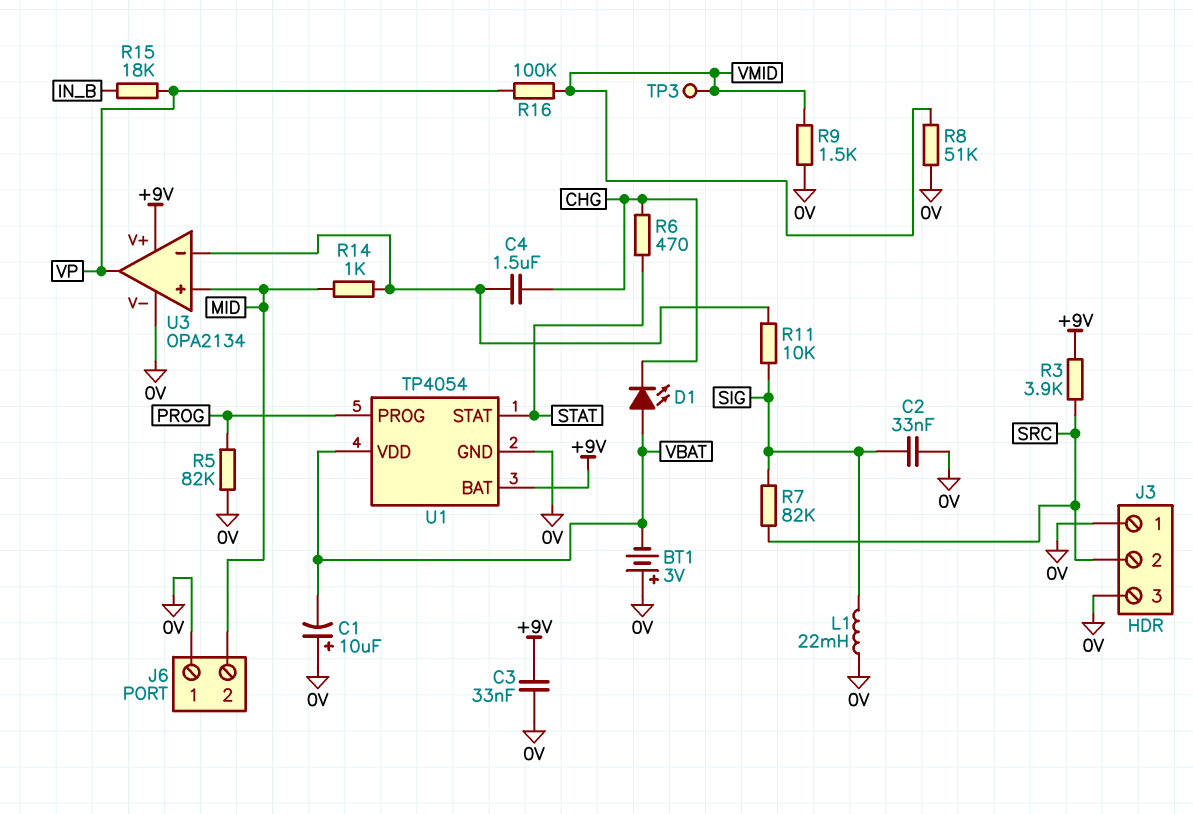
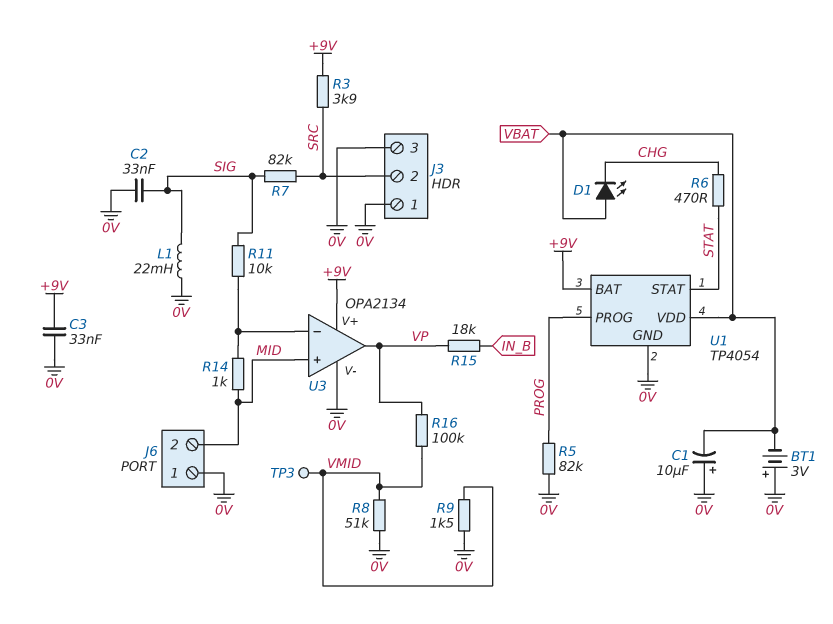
C4: 1.5uF (CHG, U3/in-) -> none

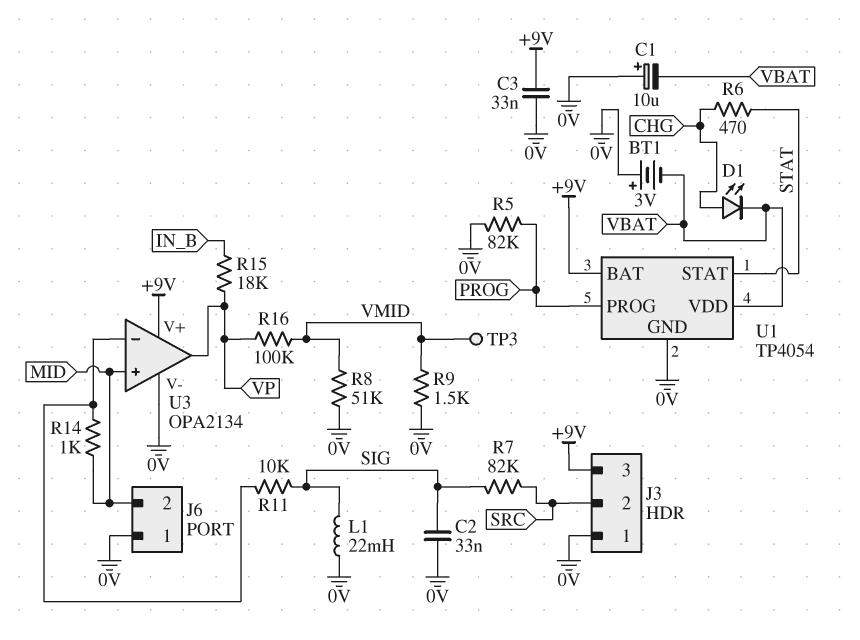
D1: LED (A VBAT, K CHG) -> LED (A CHG, K VBAT)
J3 pin 3: 0V -> +9V
R3: 3.9k (+9V, SRC) -> none

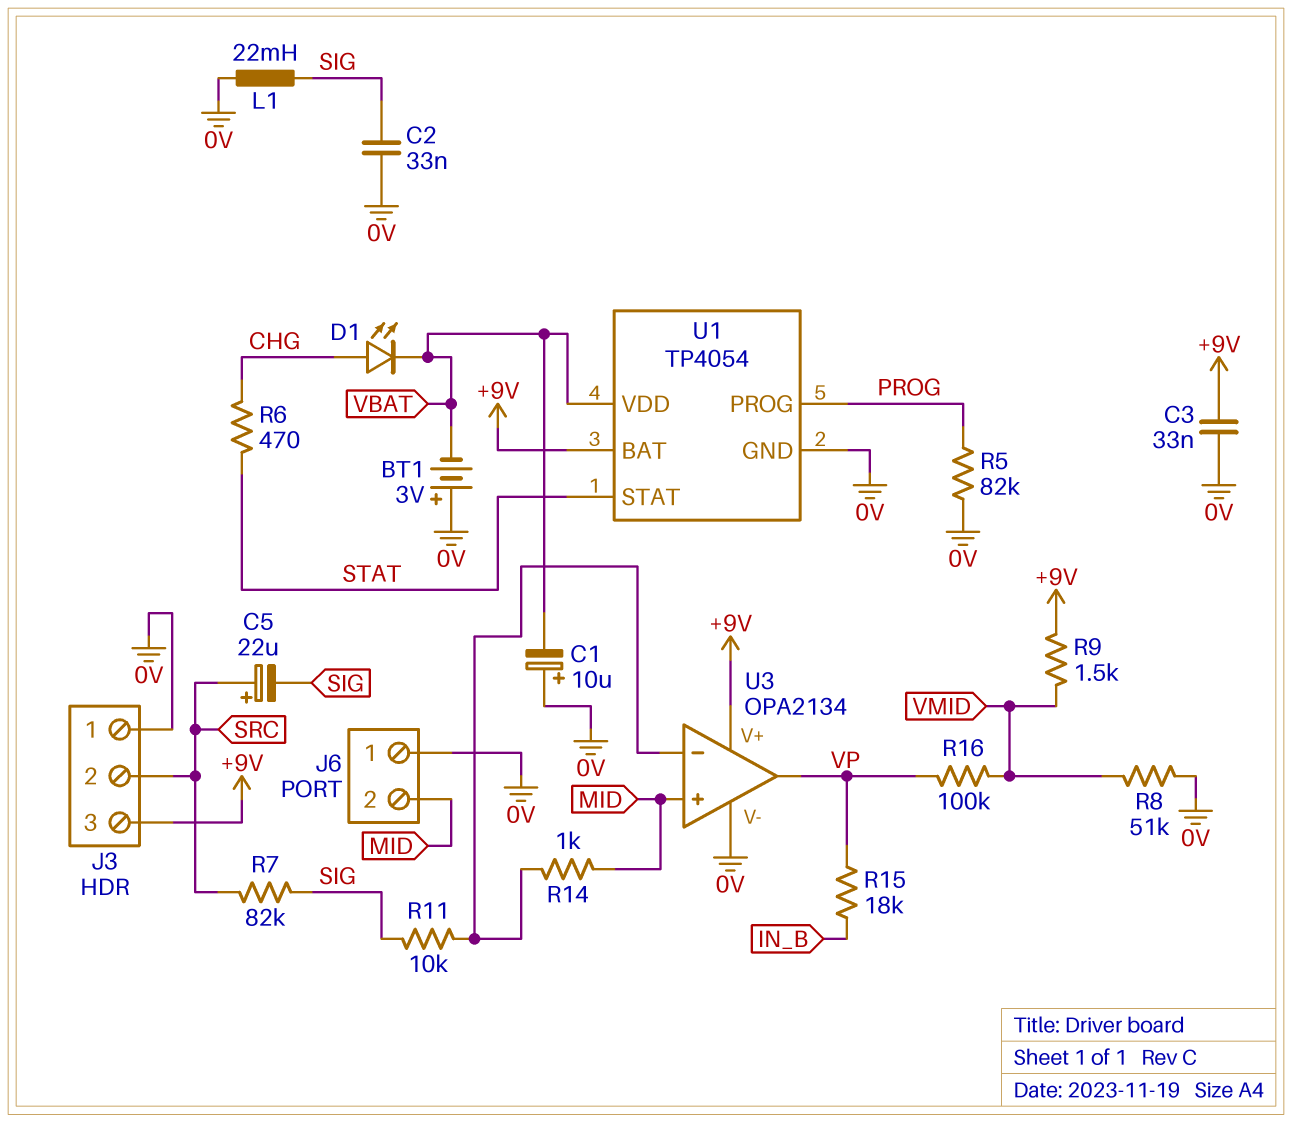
C5: none -> 22uF (plus SRC, minus SIG)
R9: 1.5k (0V, VMID) -> 1.5k (+9V, VMID)
TP3: test point (VMID) -> none

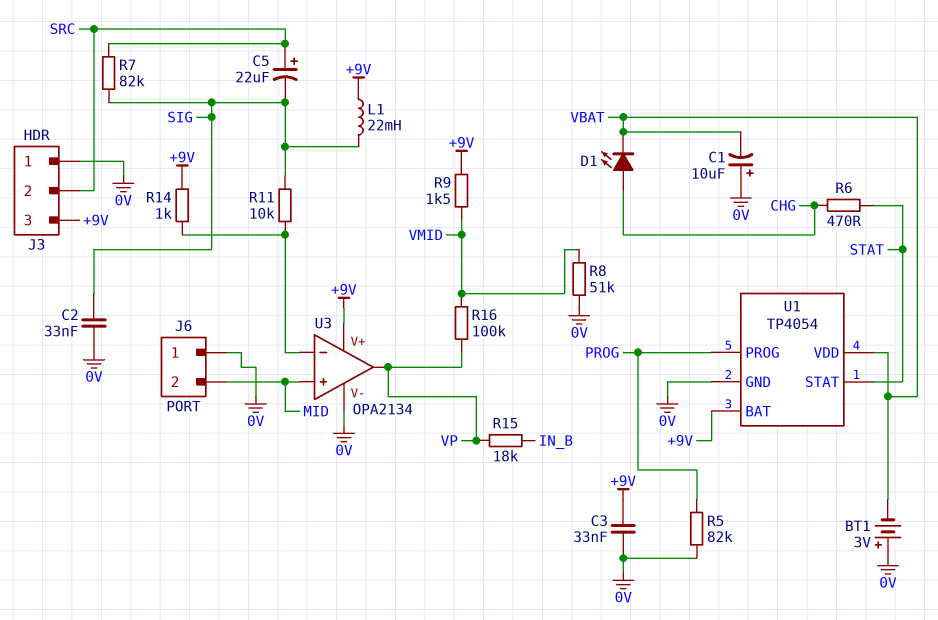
L1: 22mH (0V, SIG) -> 22mH (+9V, SIG)
R14: 1k (MID, U3/in-) -> 1k (+9V, U3/in-)

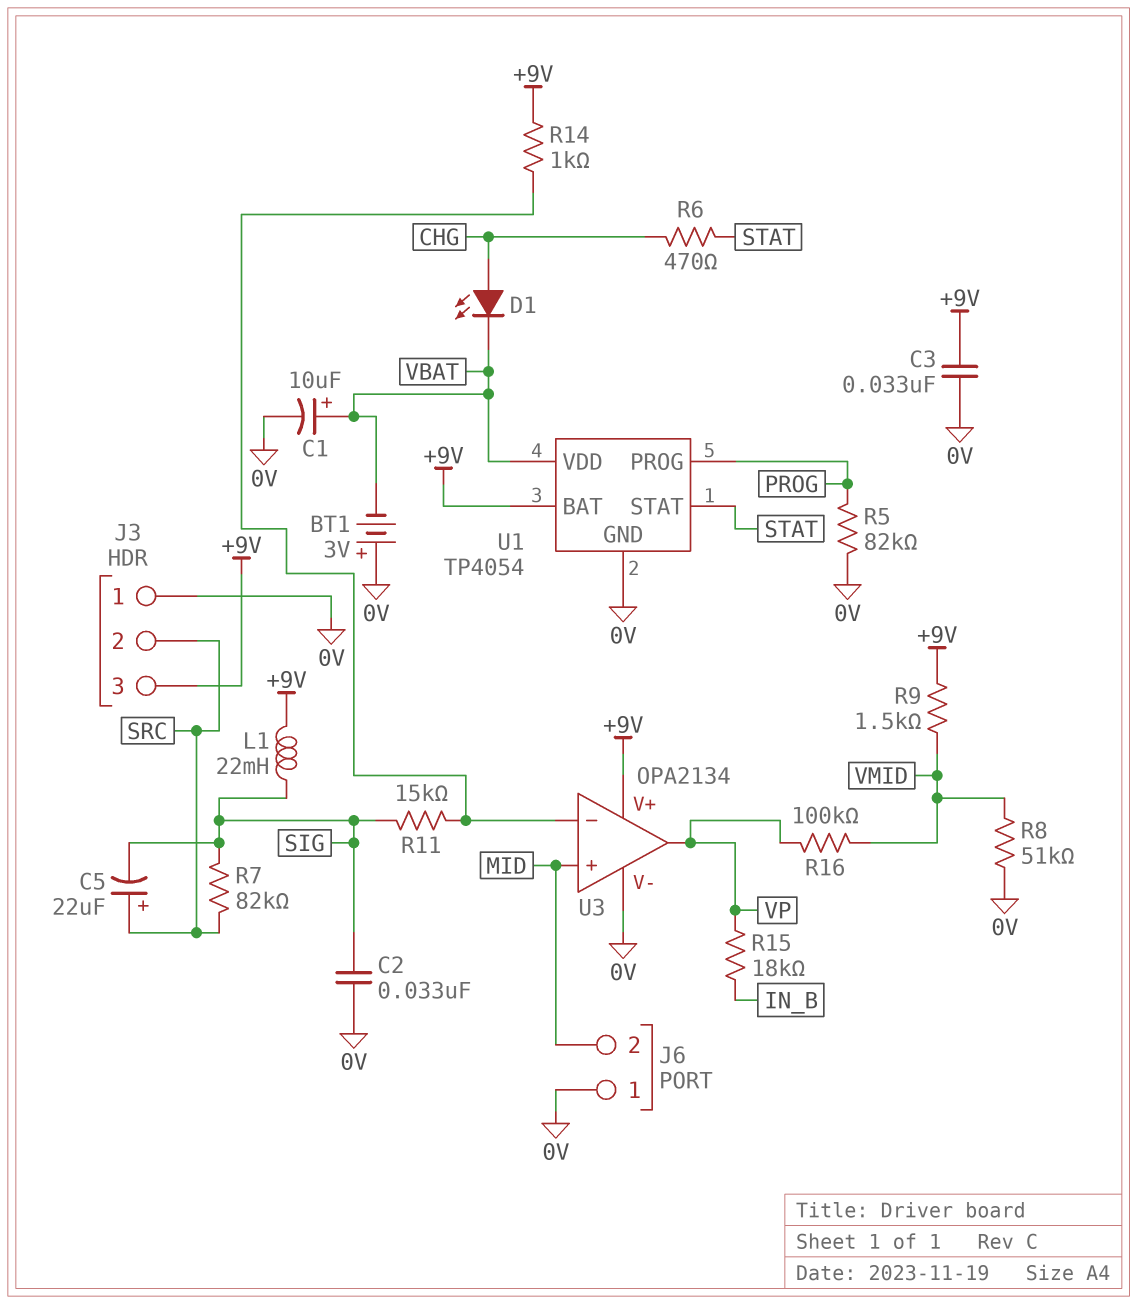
C1: 10uF (plus 0V, minus VBAT) -> 10uF (plus VBAT, minus 0V)
R11: 10k (SIG, U3/in-) -> 15k (SIG, U3/in-)

